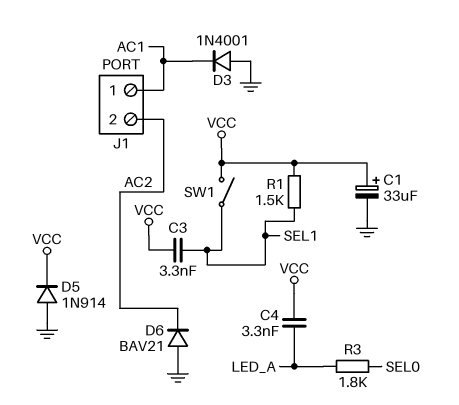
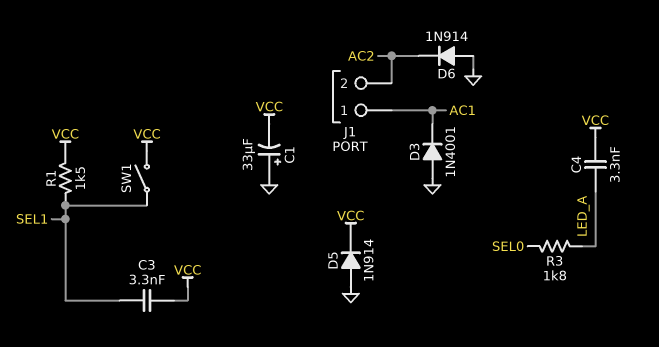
C1: 33uF (plus VCC, minus GND) -> 33uF (plus GND, minus VCC)
D6: diode BAV21 (A GND, K AC2) -> diode 1N914 (A GND, K AC2)

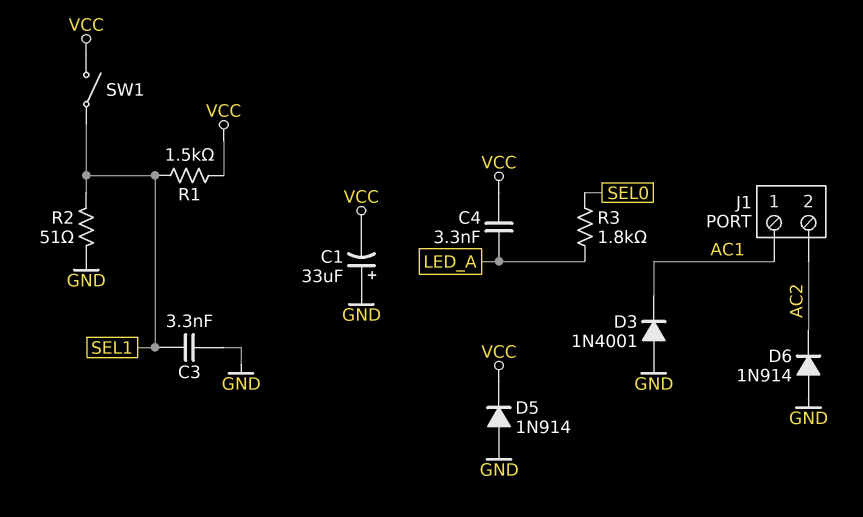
C3: 3.3nF (SEL1, VCC) -> 3.3nF (GND, SEL1)
R2: none -> 51 (GND, SEL1)

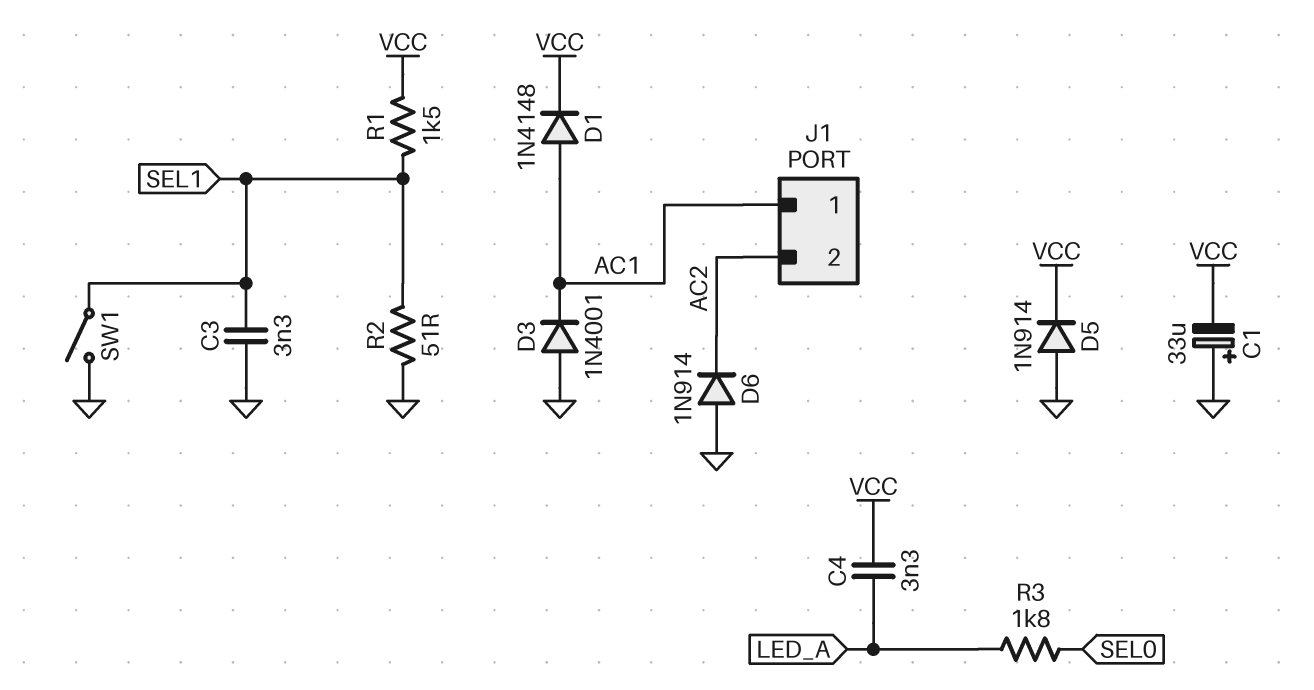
D1: none -> diode 1N4148 (A AC1, K VCC)
SW1: switch (SEL1, VCC) -> switch (GND, SEL1)

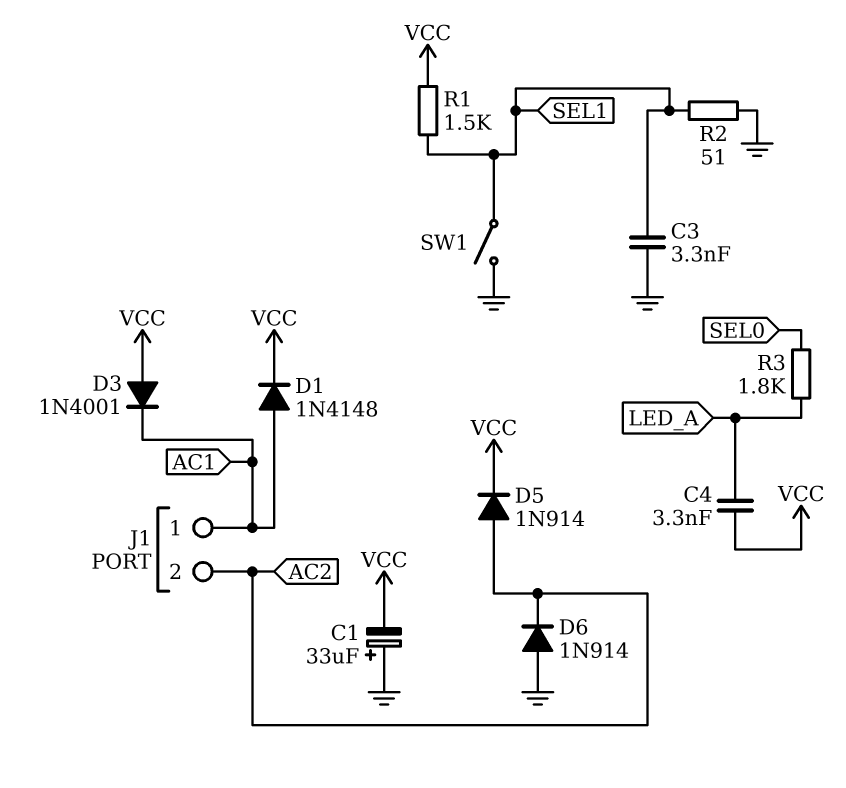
D3: diode 1N4001 (A GND, K AC1) -> diode 1N4001 (A VCC, K AC1)
D5: diode 1N914 (A GND, K VCC) -> diode 1N914 (A AC2, K VCC)

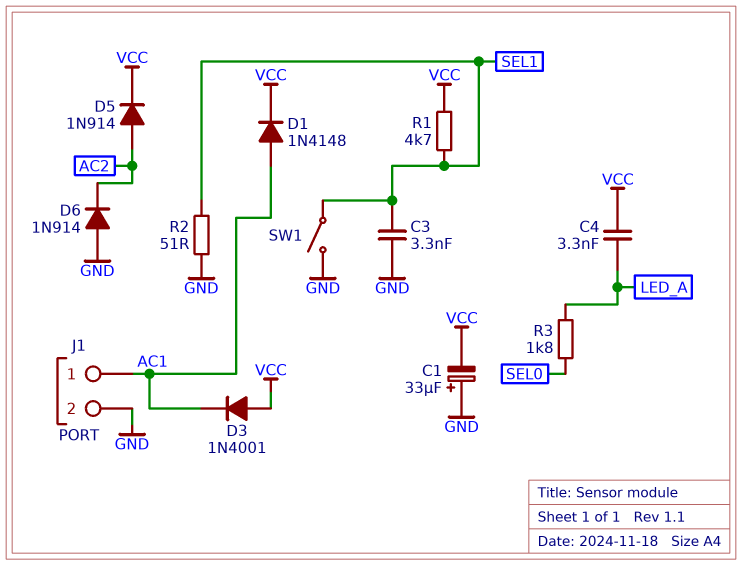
J1 pin 2: AC2 -> GND
R1: 1.5k (SEL1, VCC) -> 4.7k (SEL1, VCC)

